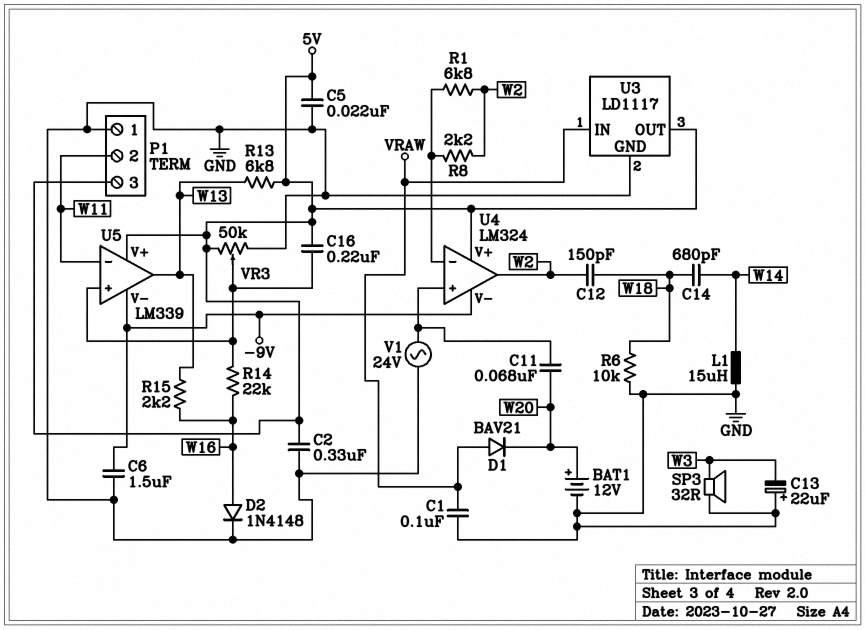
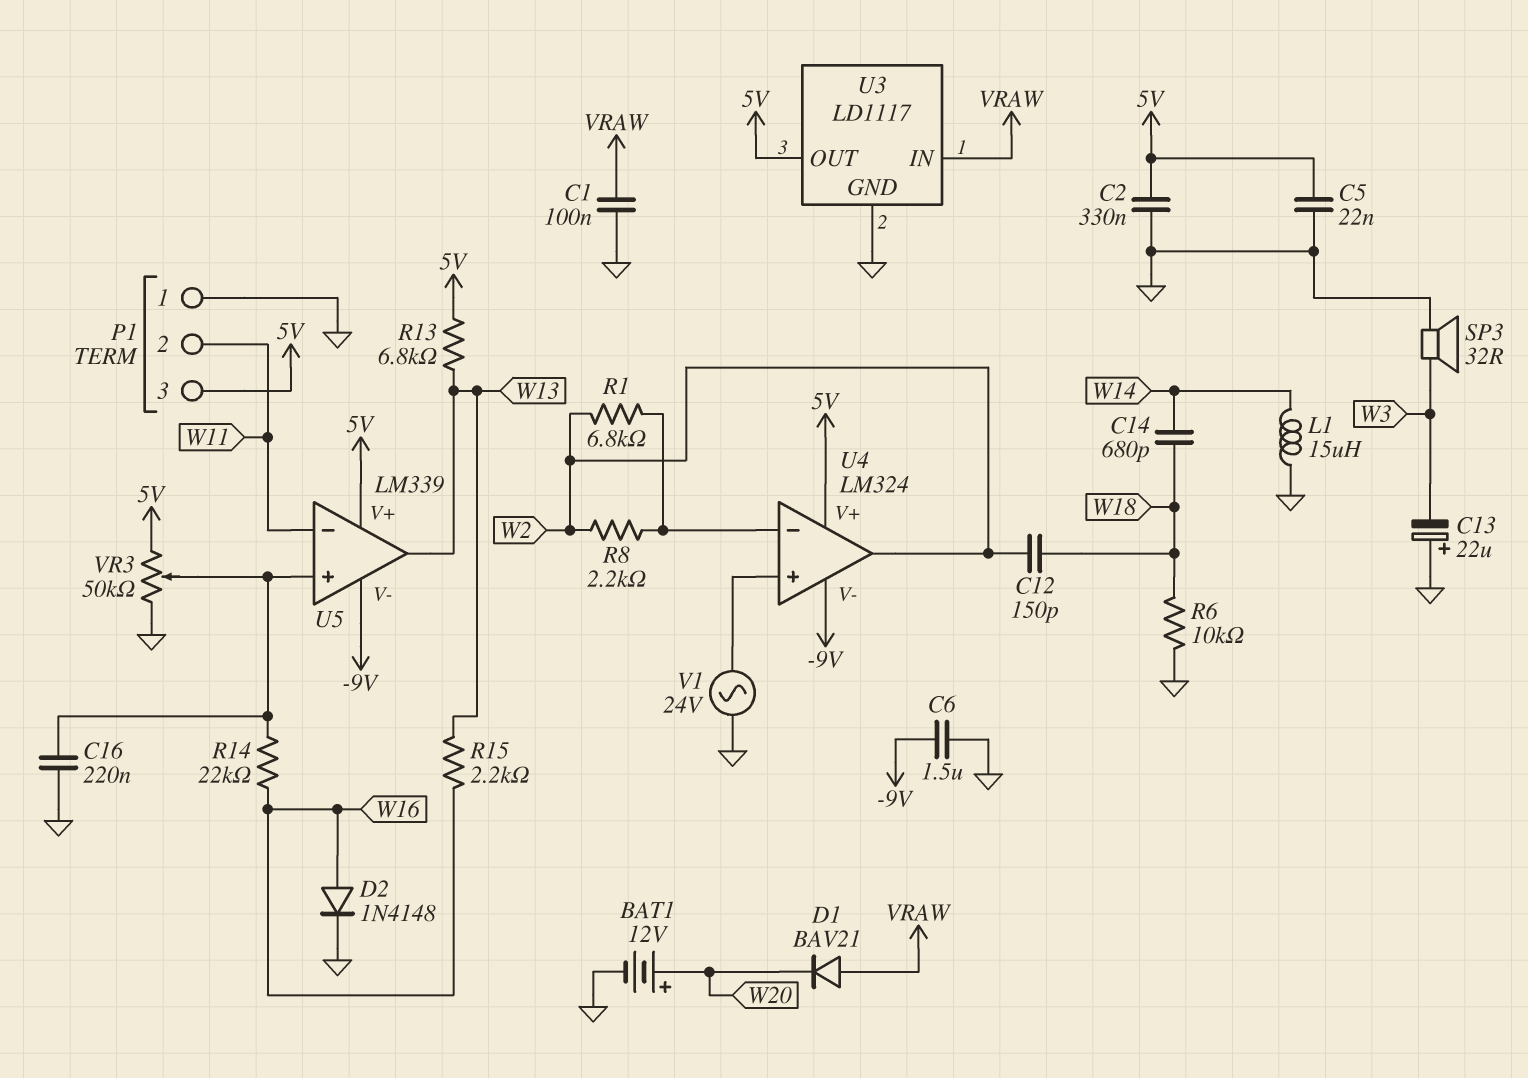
C11: 68nF (U4/in+, W20) -> none
C16: 220nF (5V, U5/in+) -> 220nF (GND, U5/in+)

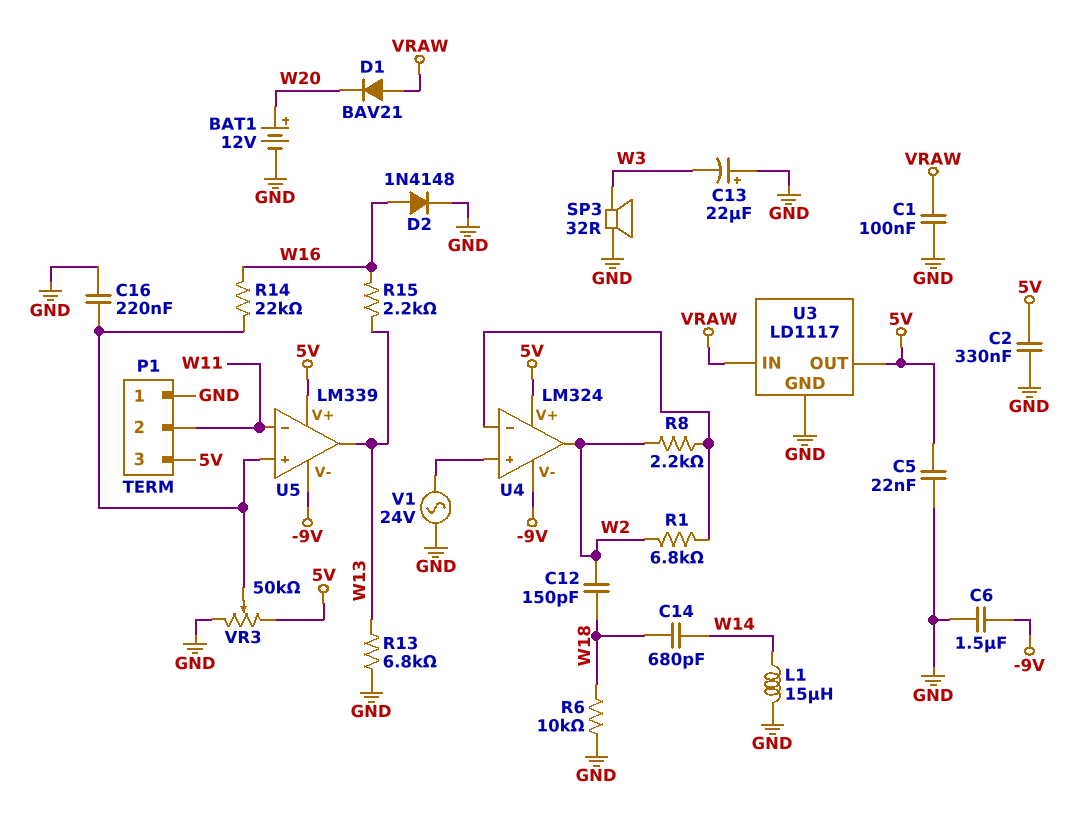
R13: 6.8k (5V, W13) -> 6.8k (GND, W13)

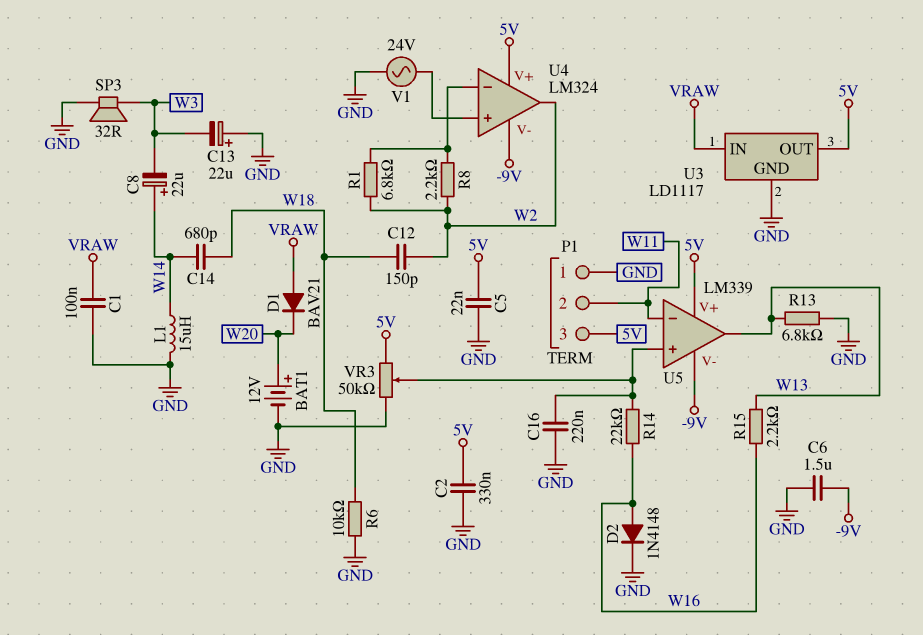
C8: none -> 22uF (plus W14, minus W3)

